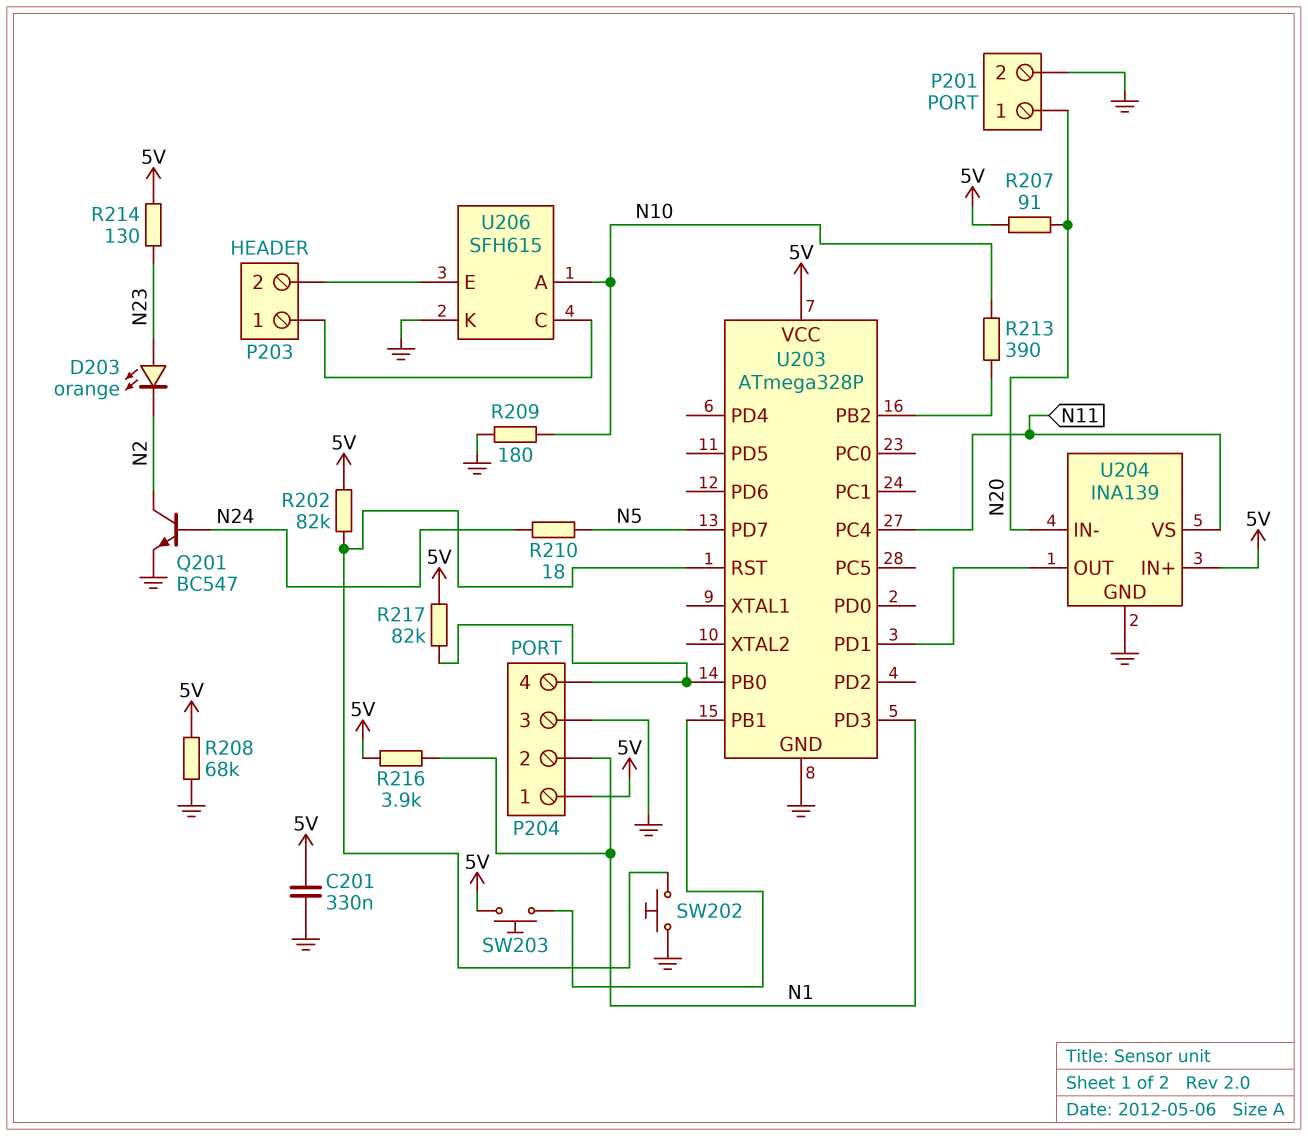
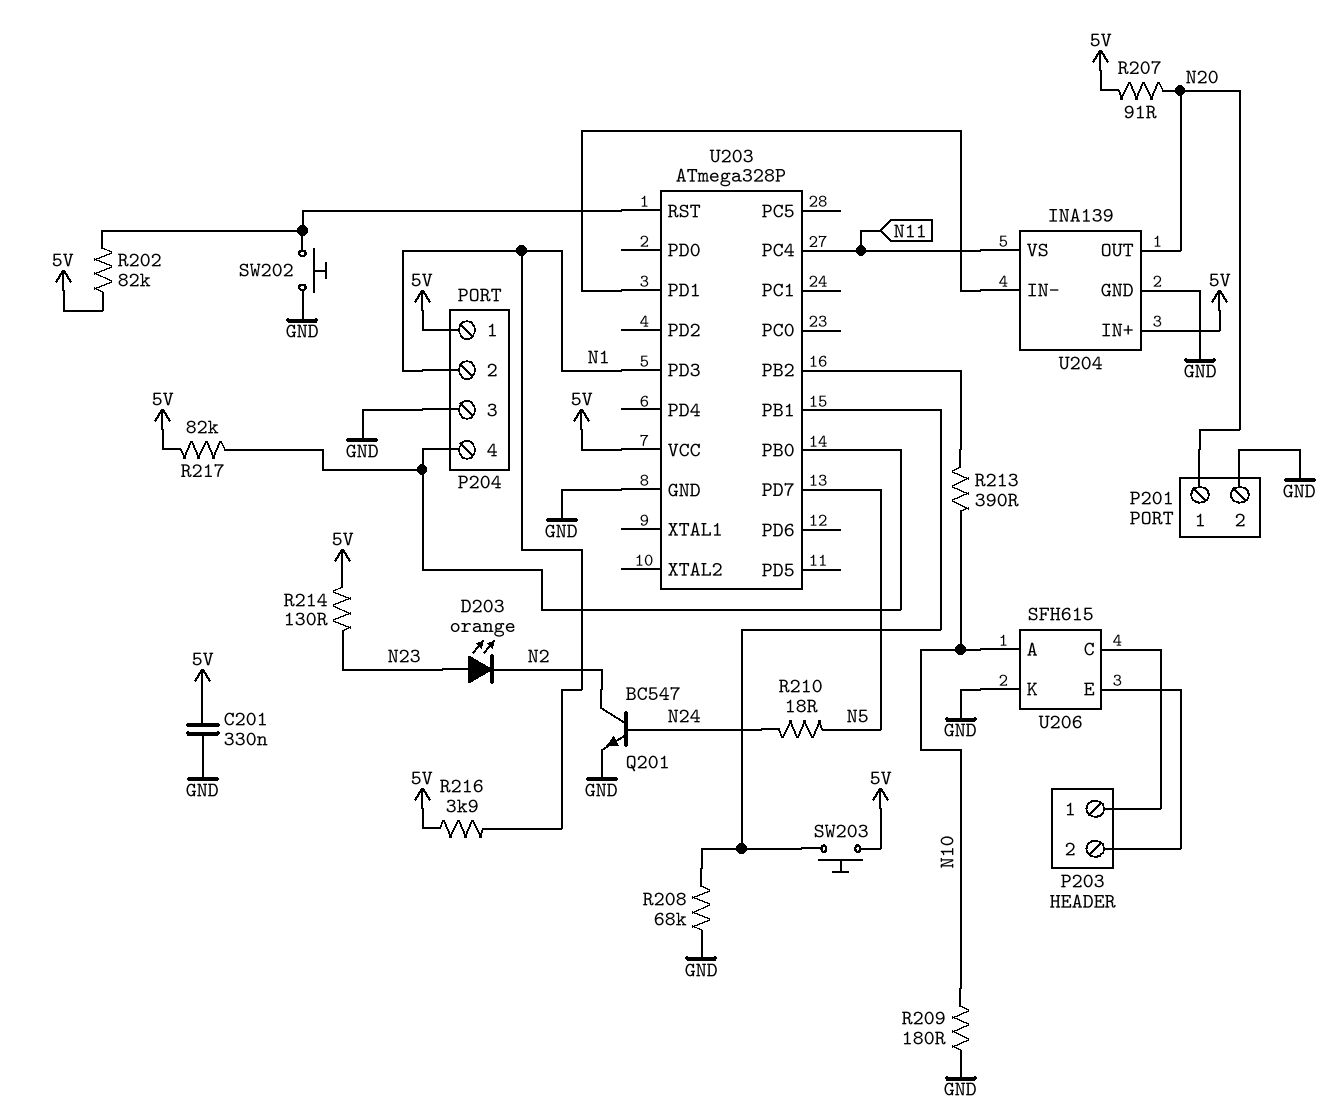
R208: 68k (5V, GND) -> 68k (GND, U203/PB1)
U204 pin IN-: N20 -> U203/PD1
U204 pin OUT: U203/PD1 -> N20

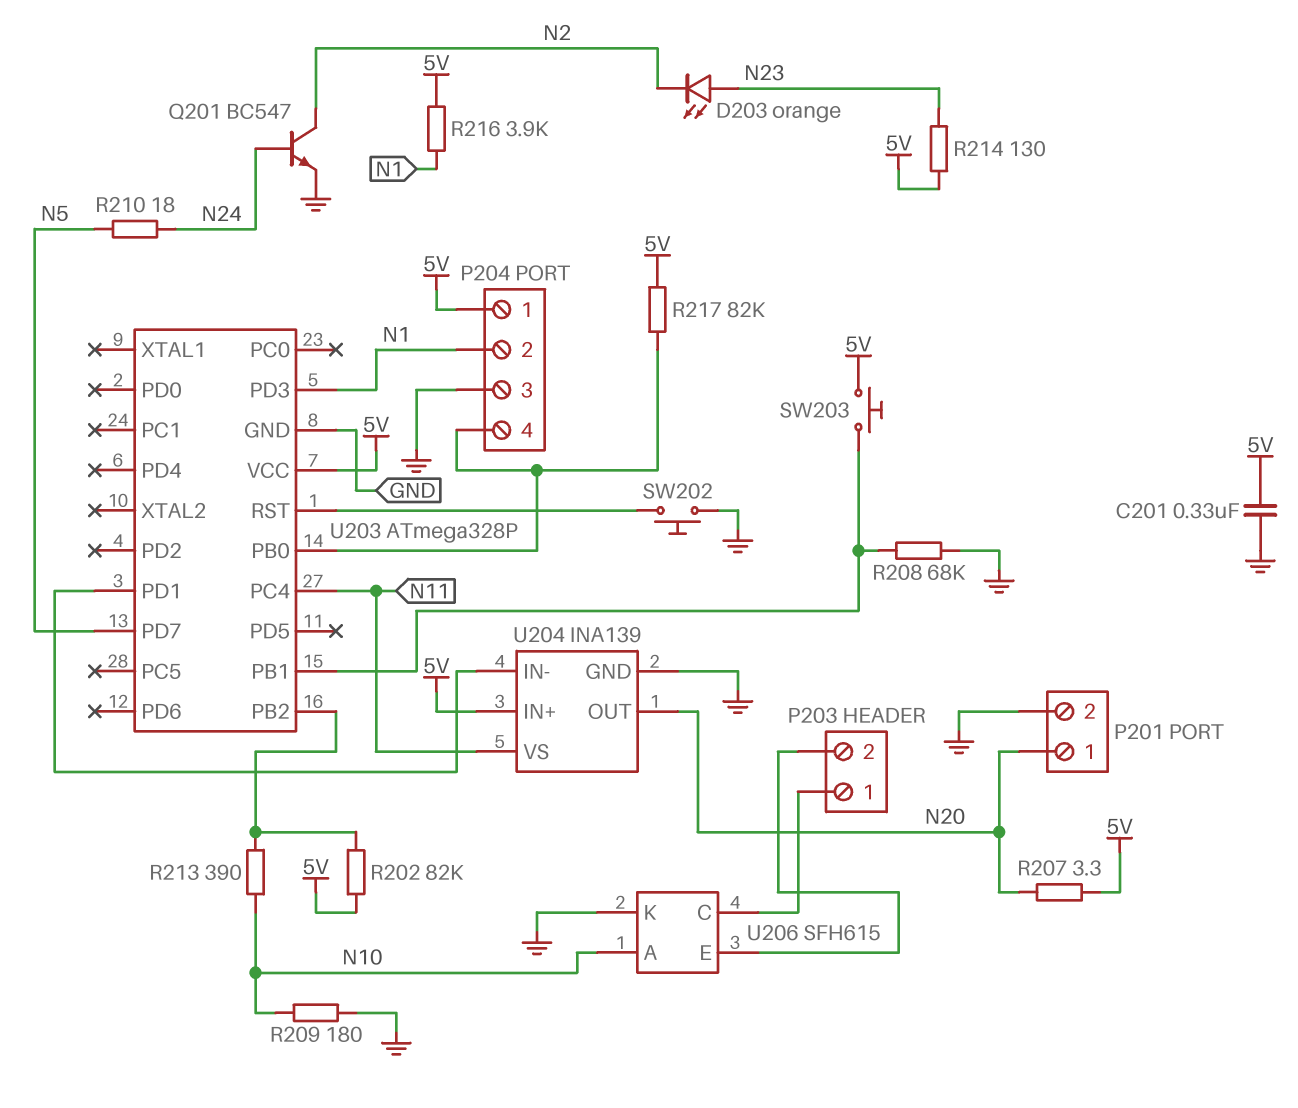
R202: 82k (5V, U203/RST) -> 82k (5V, U203/PB2)
R207: 91 (5V, N20) -> 3.3 (5V, N20)

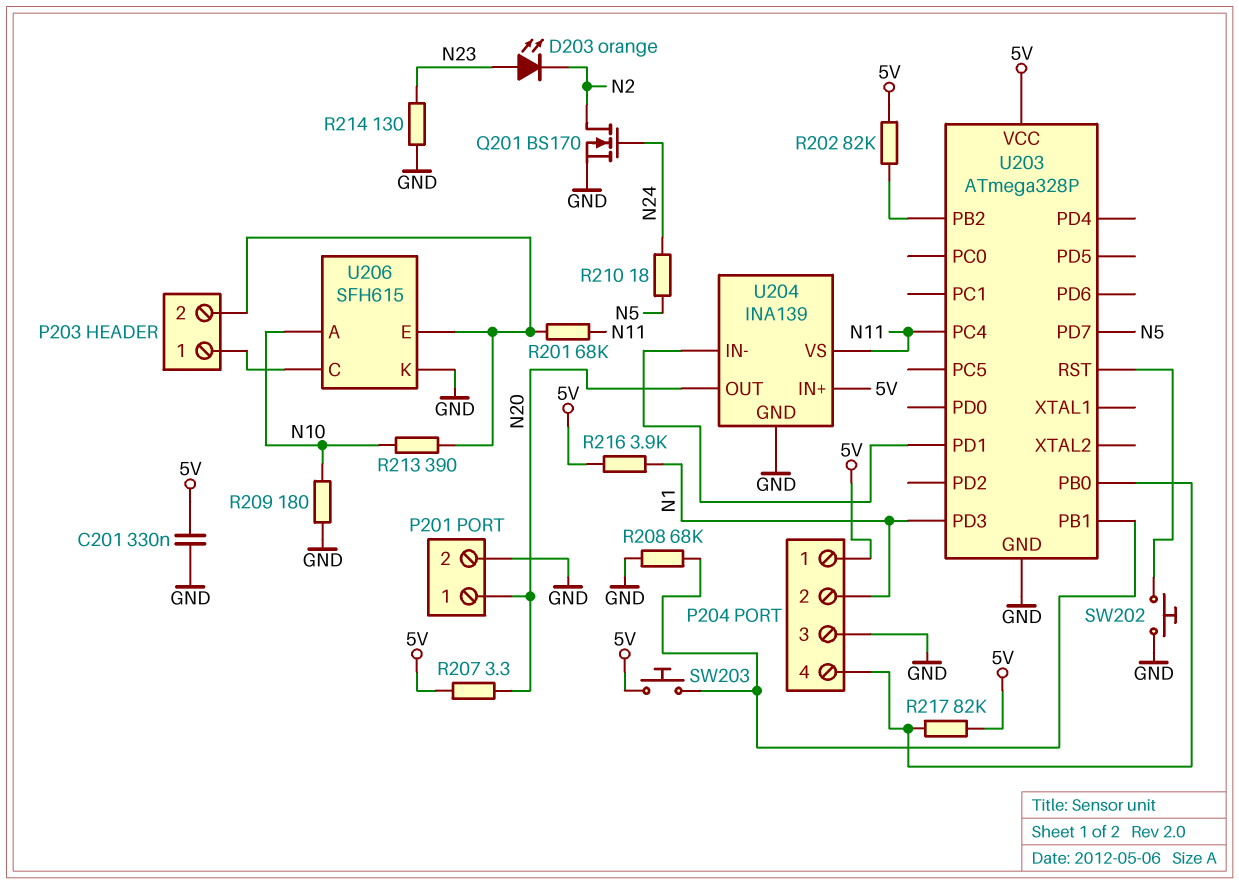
Q201: NPN BC547 (B N24, C N2, E GND) -> NMOS BS170 (G N24, D N2, S GND)
R201: none -> 68k (N11, P203/2)
R213: 390 (N10, U203/PB2) -> 390 (N10, P203/2)
R214: 130 (5V, N23) -> 130 (GND, N23)

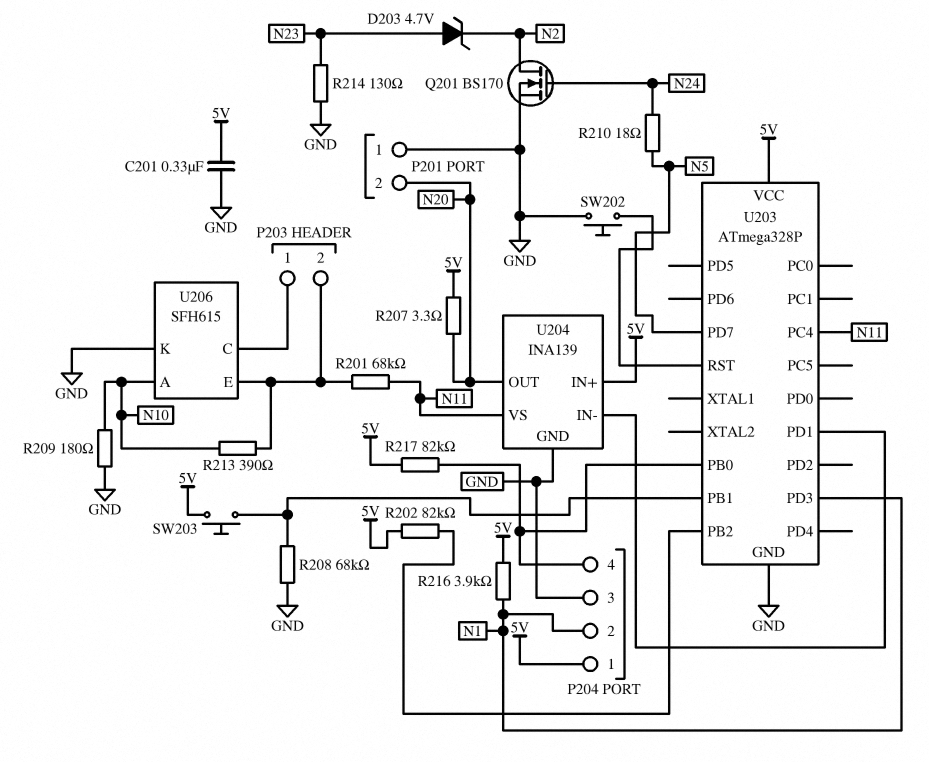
D203: LED orange (A N23, K N2) -> zener 4.7V (A N23, K N2)
P201 pin 1: N20 -> GND
P201 pin 2: GND -> N20

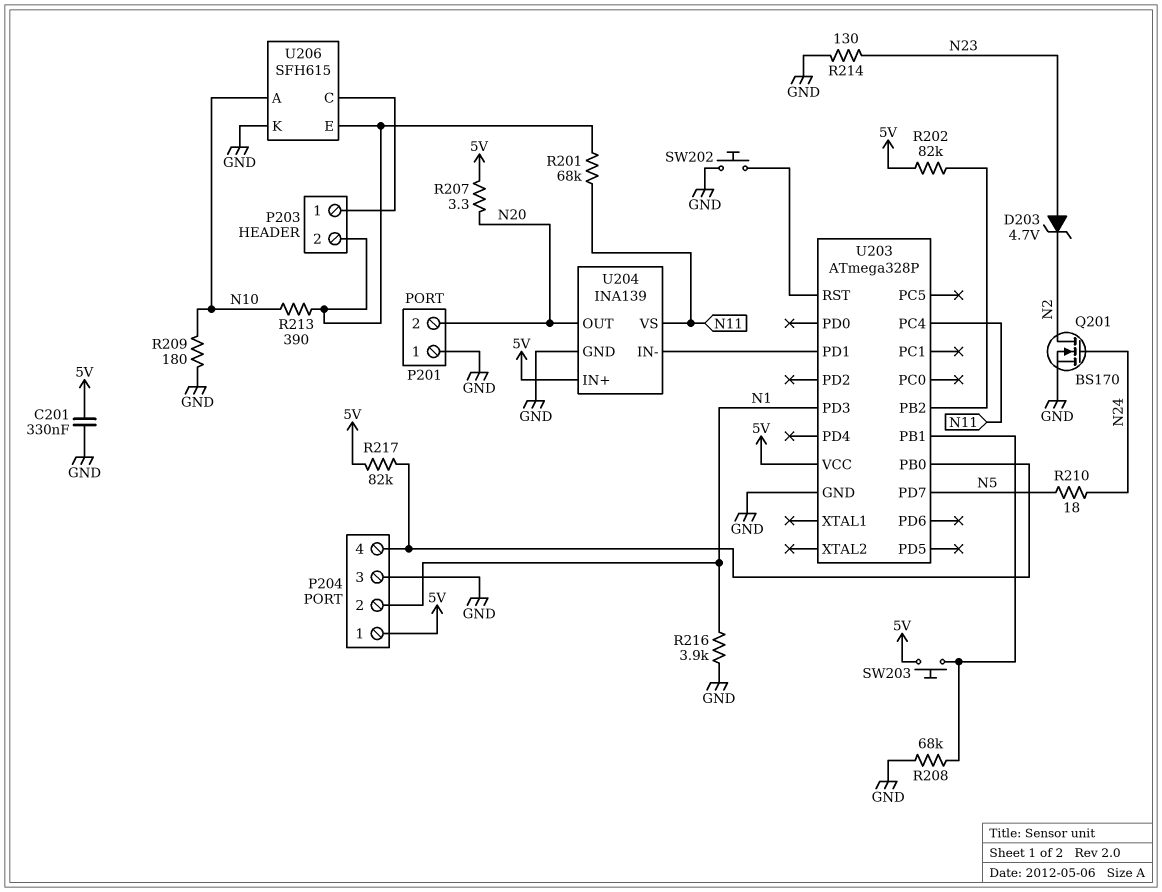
R216: 3.9k (5V, N1) -> 3.9k (GND, N1)

